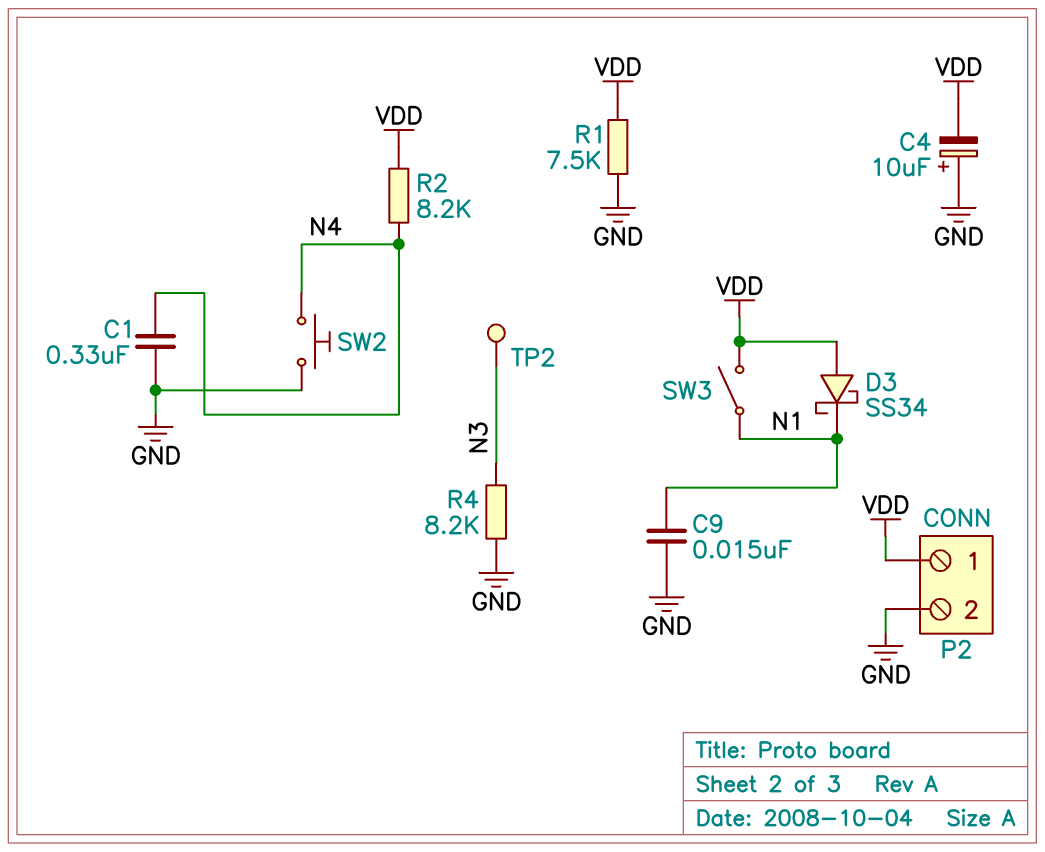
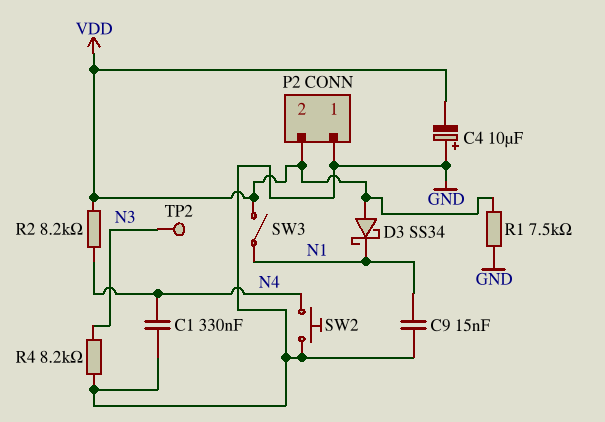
P2 pin 1: VDD -> GND
P2 pin 2: GND -> VDD

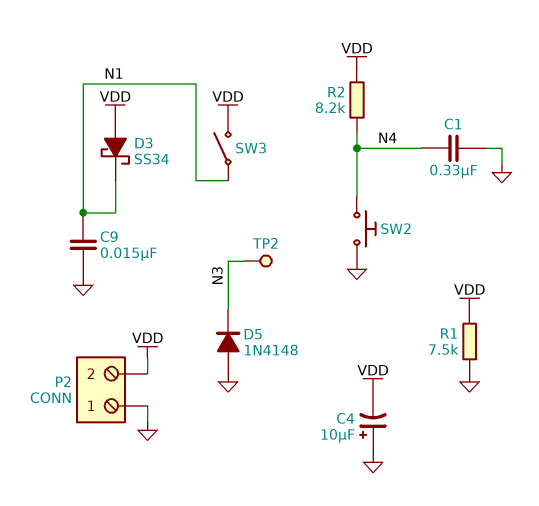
D5: none -> diode 1N4148 (A GND, K N3)
R4: 8.2k (GND, N3) -> none

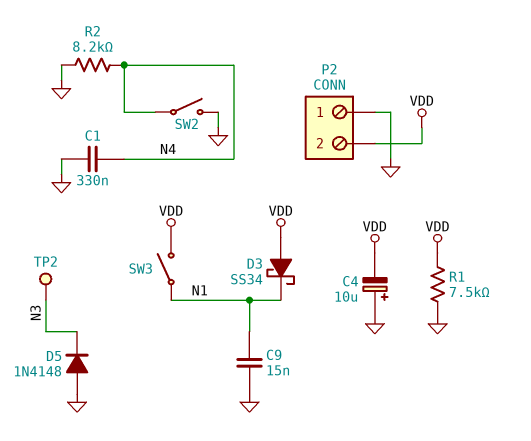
R2: 8.2k (N4, VDD) -> 8.2k (GND, N4)
SW2: button (GND, N4) -> switch (GND, N4)

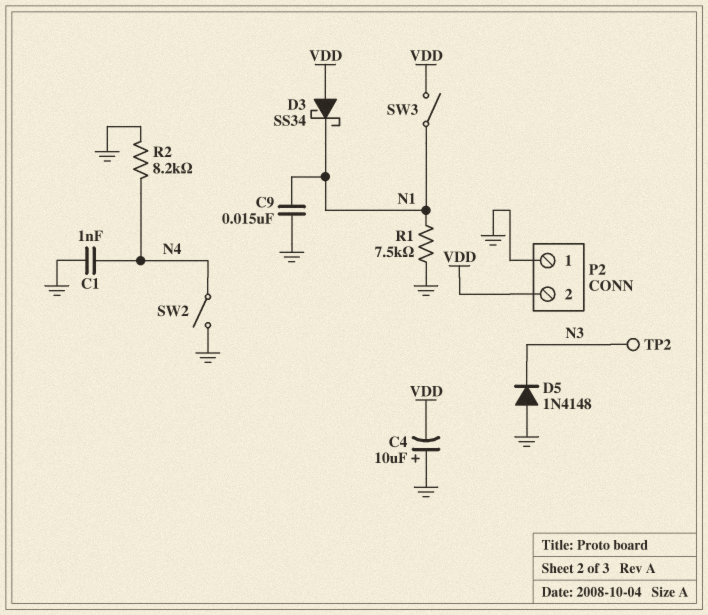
C1: 330nF (GND, N4) -> 1nF (GND, N4)
R1: 7.5k (GND, VDD) -> 7.5k (GND, N1)

